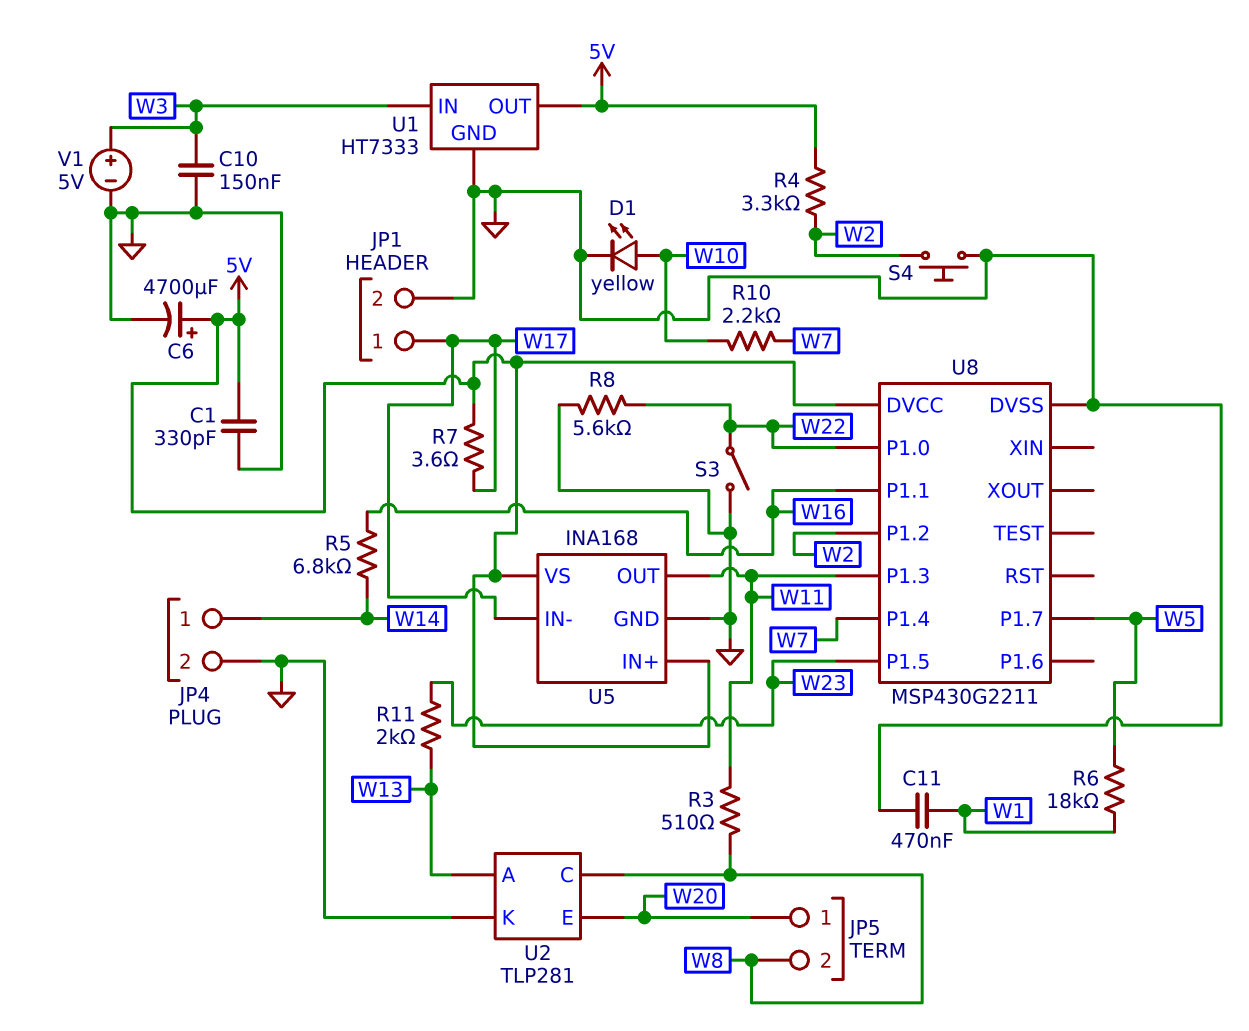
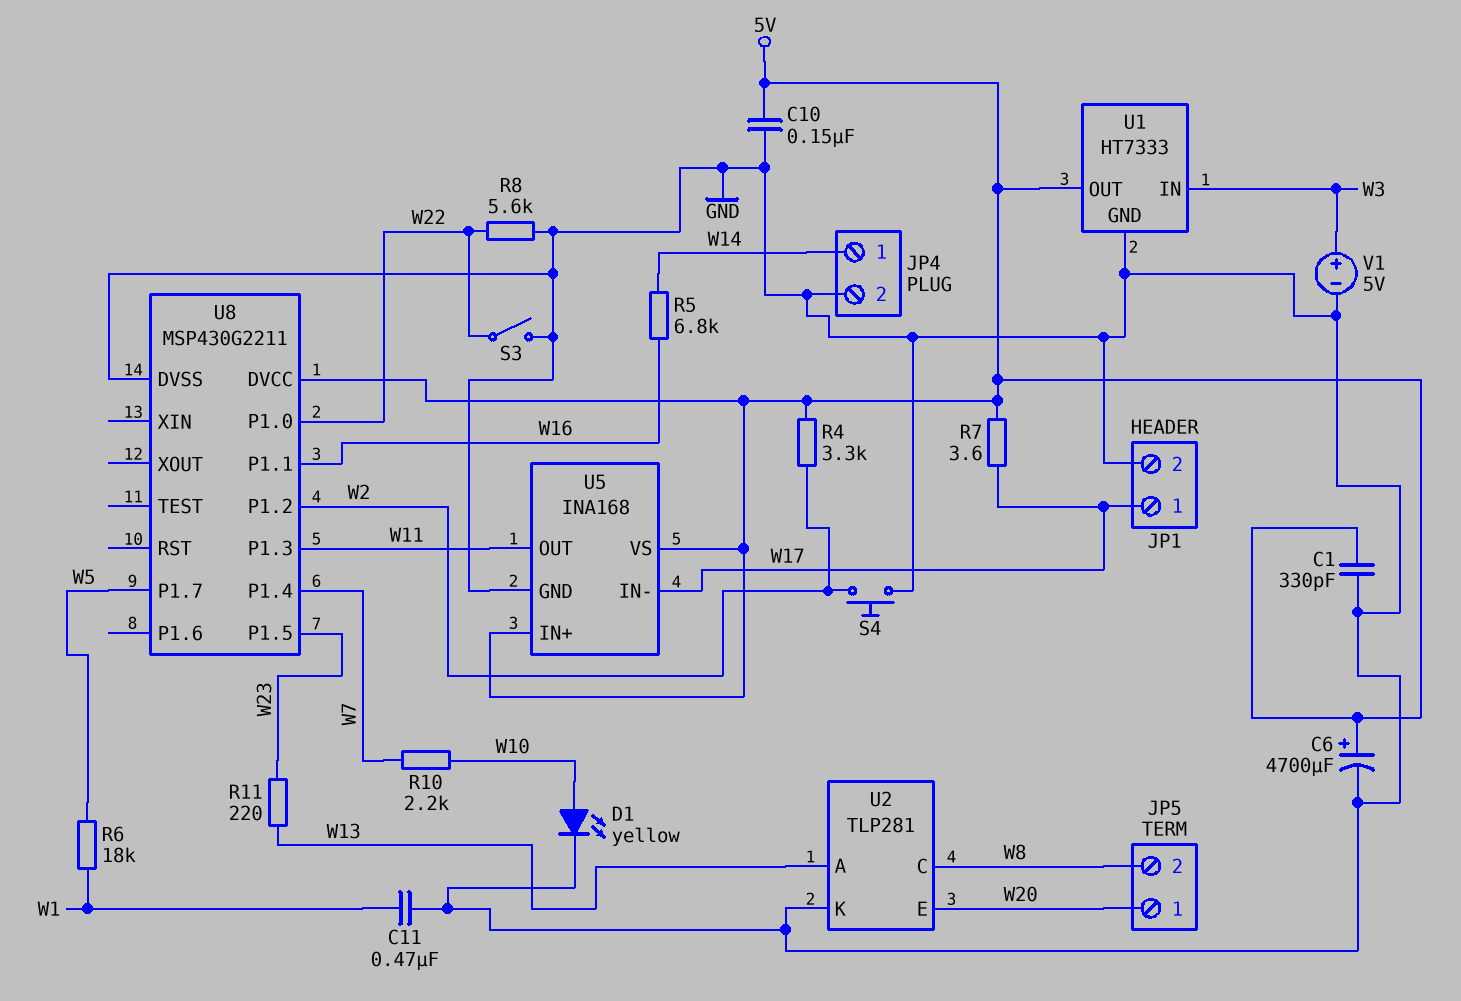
C10: 150nF (GND, W3) -> 150nF (5V, GND)
R3: 510 (W8, W11) -> none
R11: 2k (W13, W23) -> 220 (W13, W23)

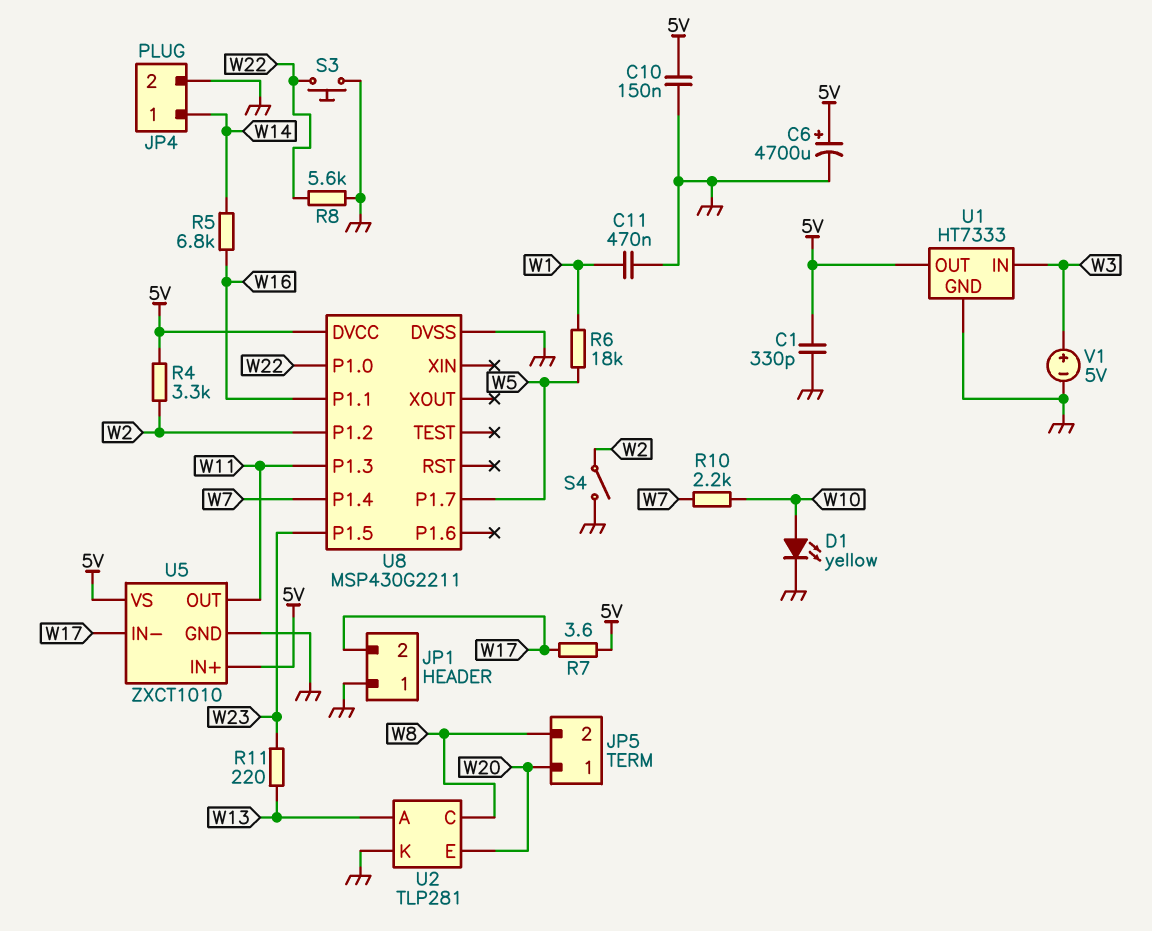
JP1 pin 1: W17 -> GND
JP1 pin 2: GND -> W17
S3: switch (GND, W22) -> button (GND, W22)
S4: button (GND, W2) -> switch (GND, W2)
U5: INA168 -> ZXCT1010

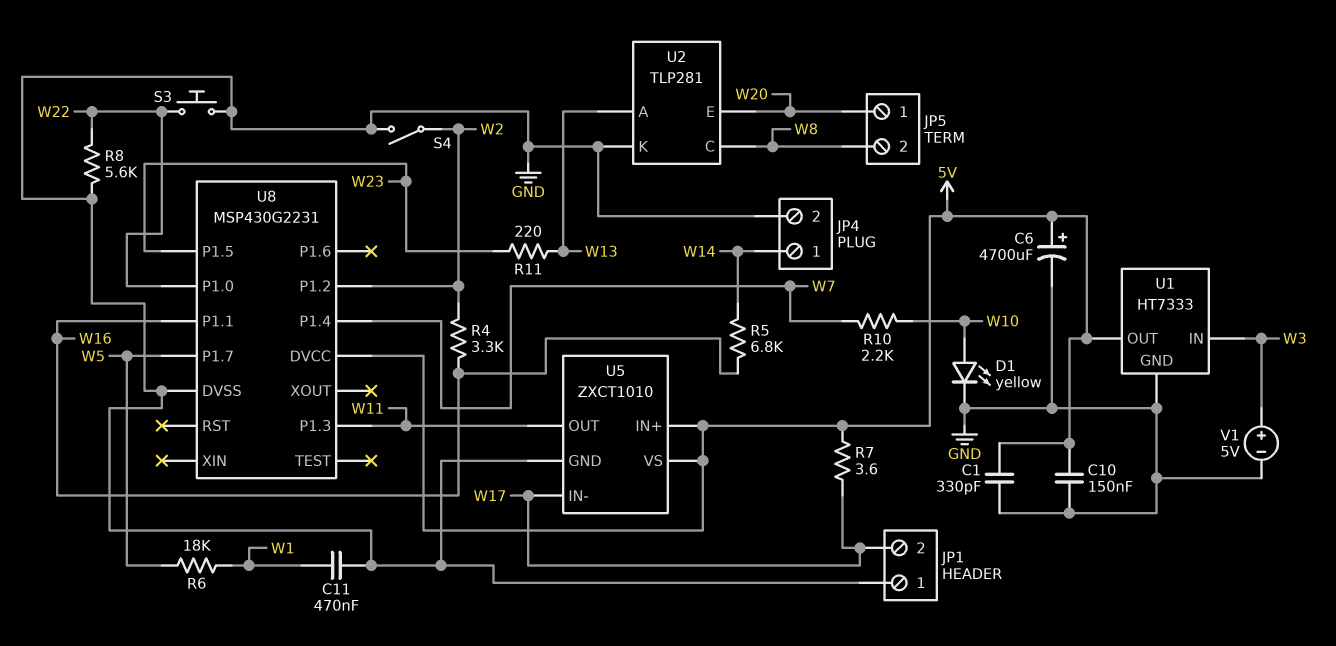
R4: 3.3k (5V, W2) -> 3.3k (W2, W16)
U8: MSP430G2211 -> MSP430G2231

